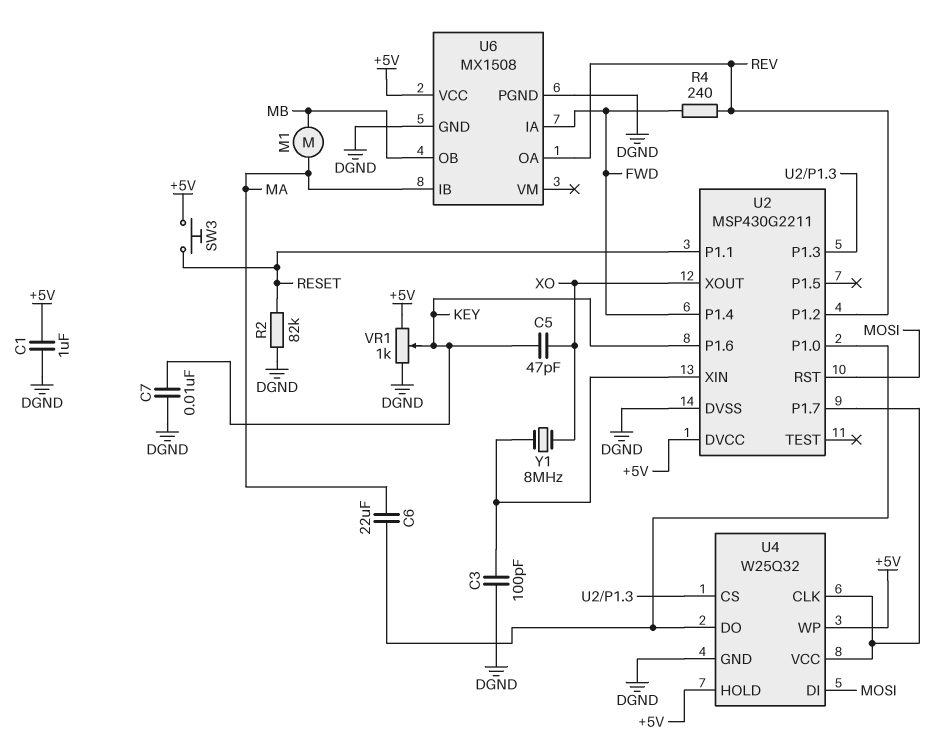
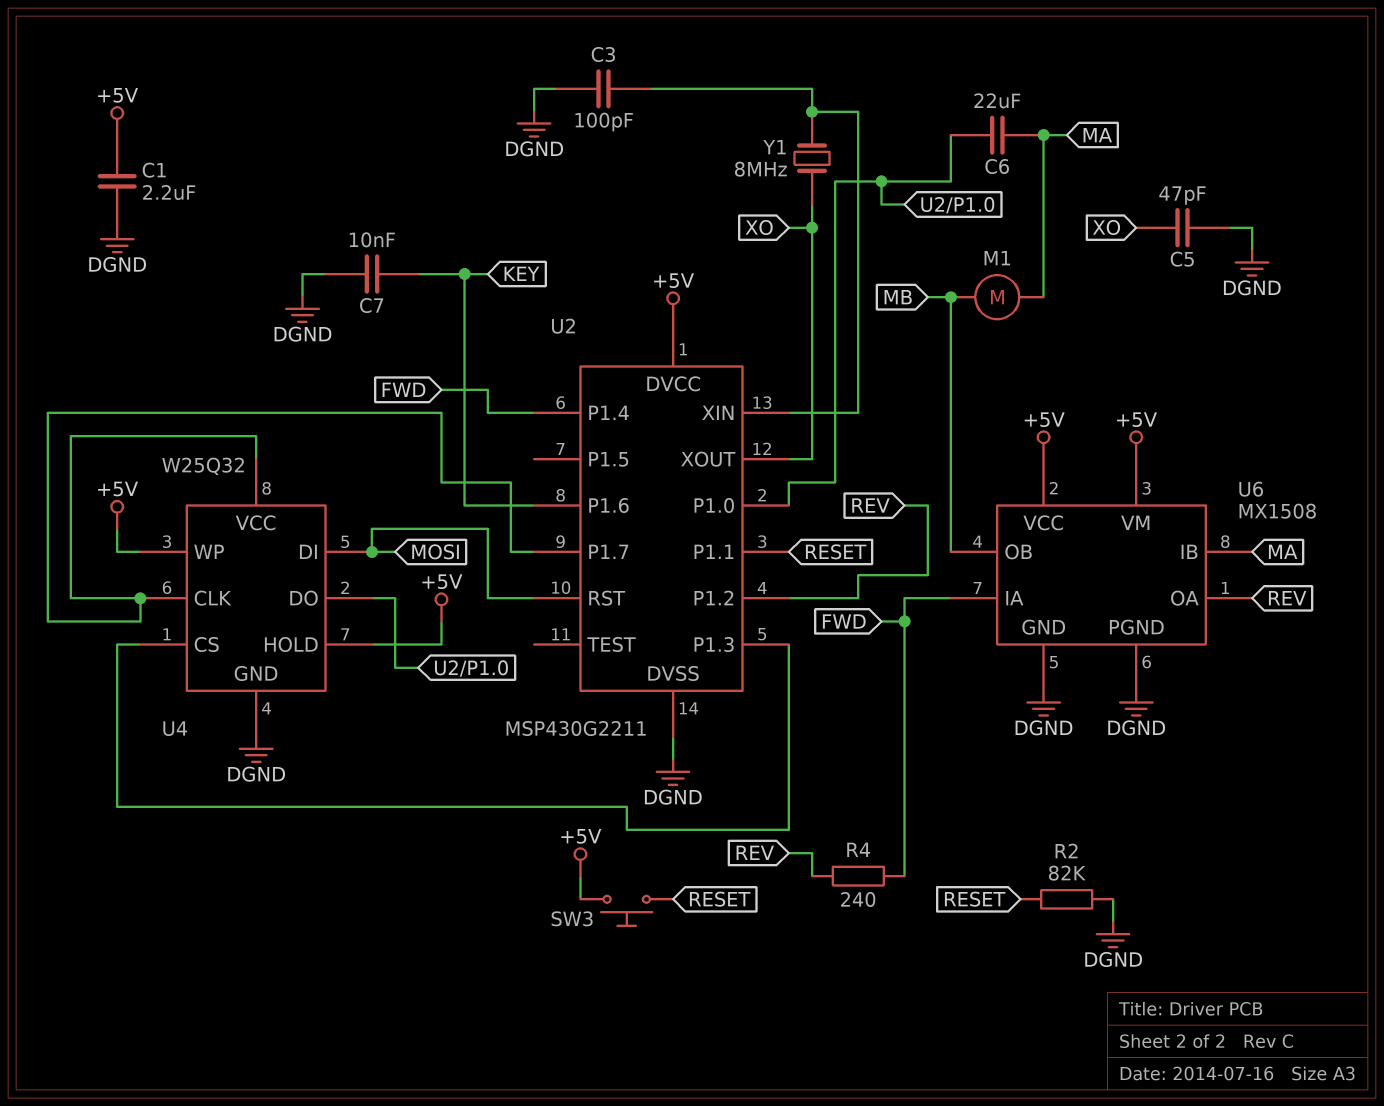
C1: 1uF (+5V, DGND) -> 2.2uF (+5V, DGND)
C5: 47pF (KEY, XO) -> 47pF (DGND, XO)
U6 pin VM: none -> +5V
VR1: 1k (+5V, DGND, wiper KEY) -> none

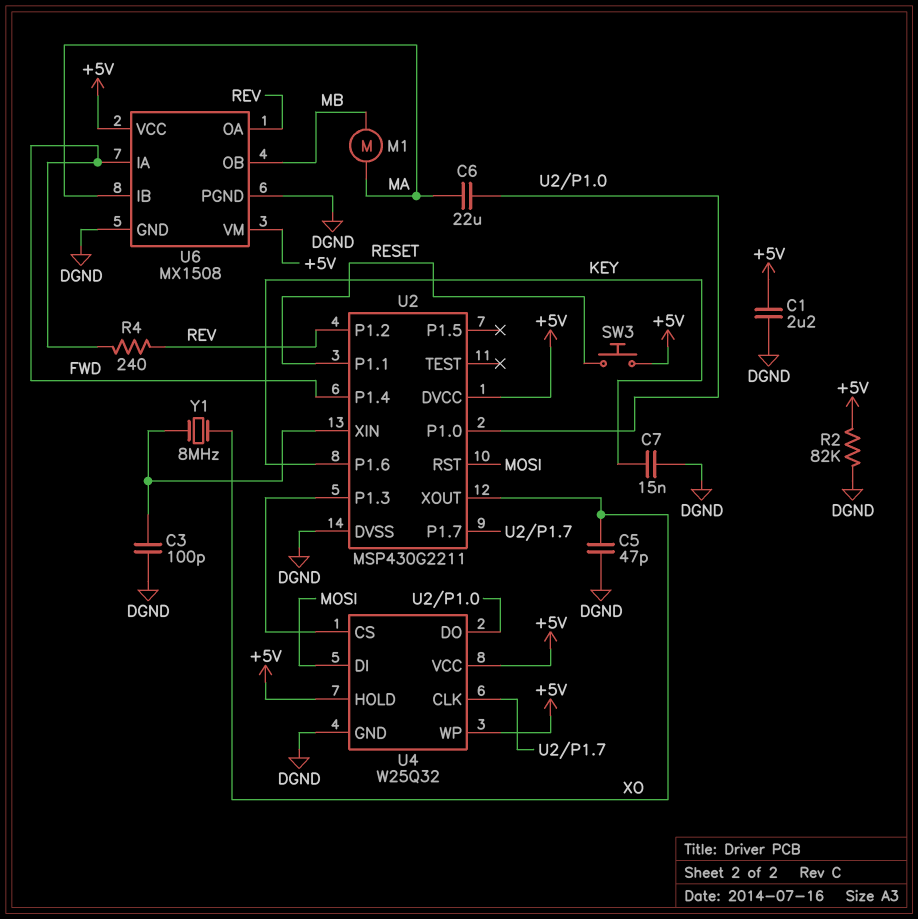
C7: 10nF (DGND, KEY) -> 15nF (DGND, KEY)
R2: 82k (DGND, RESET) -> 82k (+5V, DGND)
U4 pin VCC: U2/P1.7 -> +5V

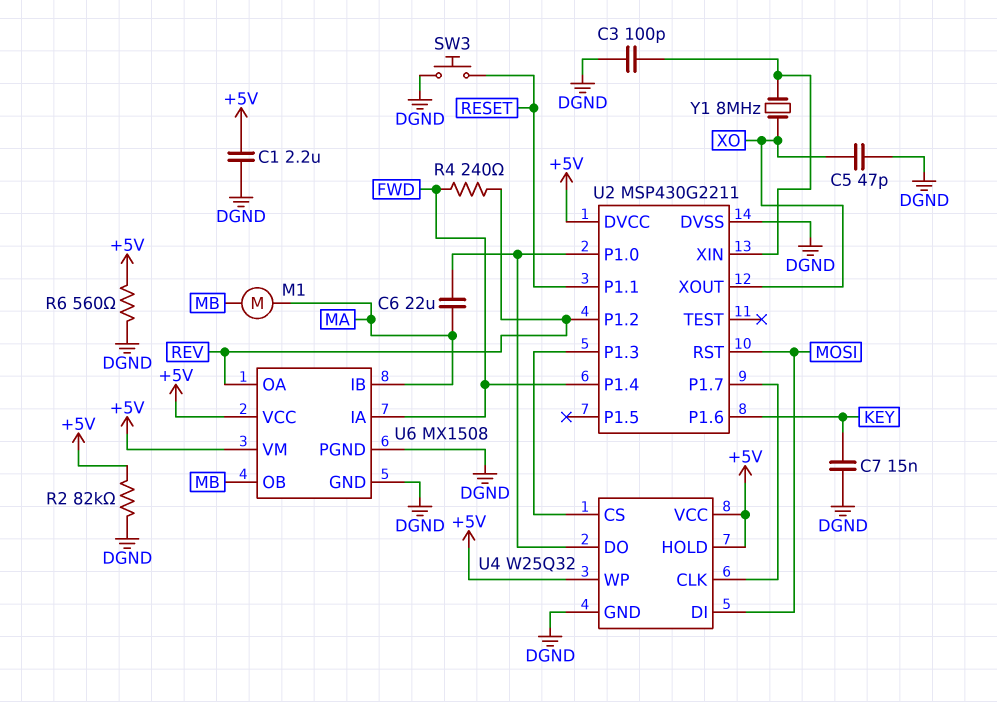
R6: none -> 560 (+5V, DGND)
SW3: button (+5V, RESET) -> button (DGND, RESET)

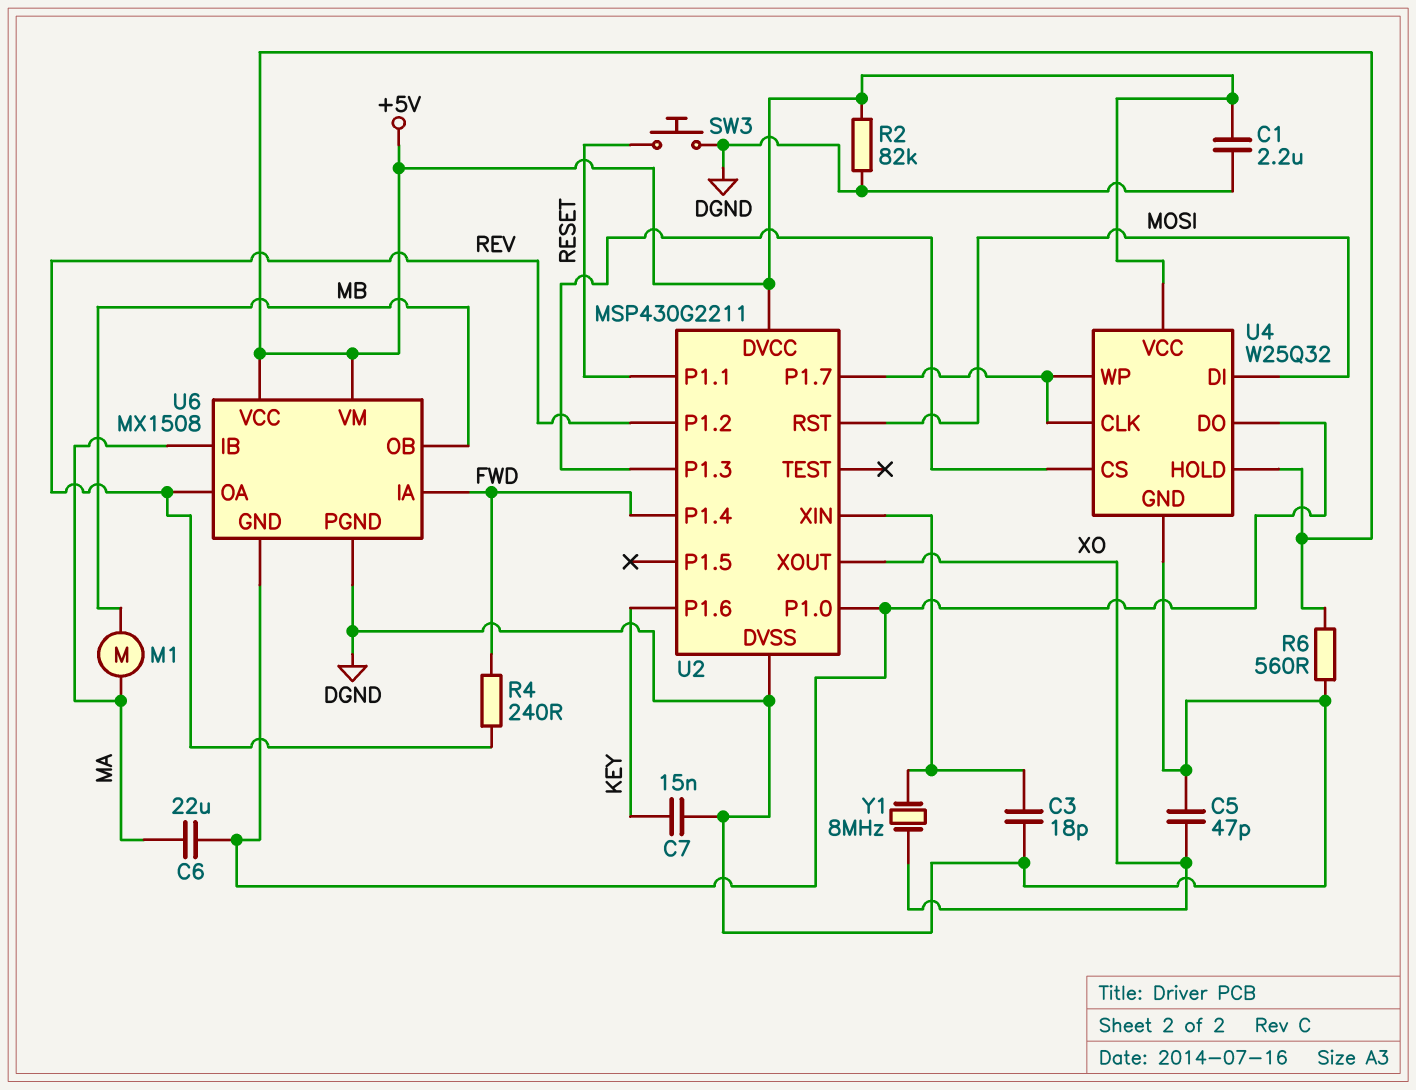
C3: 100pF (DGND, U2/XIN) -> 18pF (DGND, U2/XIN)
U4 pin WP: +5V -> U2/P1.7
U6 pin GND: DGND -> U2/P1.0

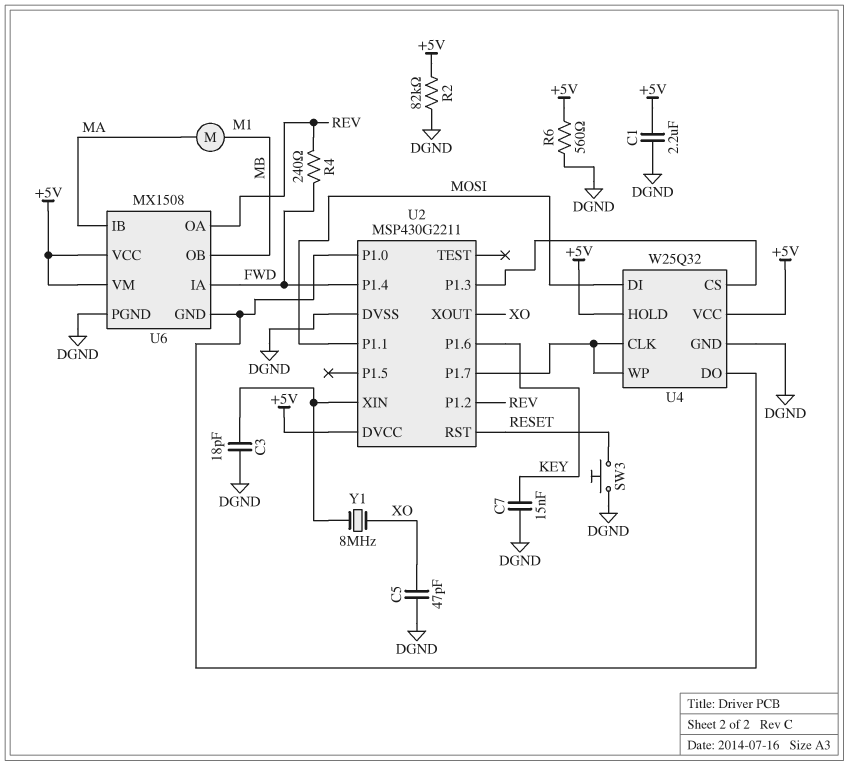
C6: 22uF (MA, U2/P1.0) -> none
U2 pin P1.1: RESET -> MOSI
U2 pin RST: MOSI -> RESET

